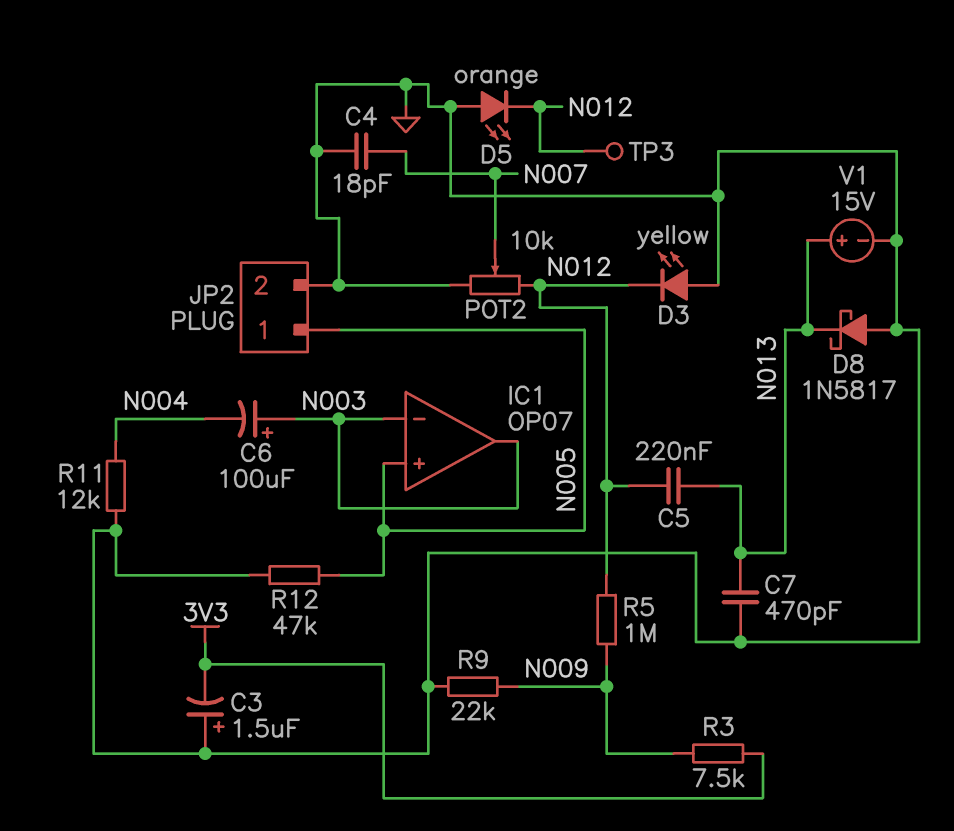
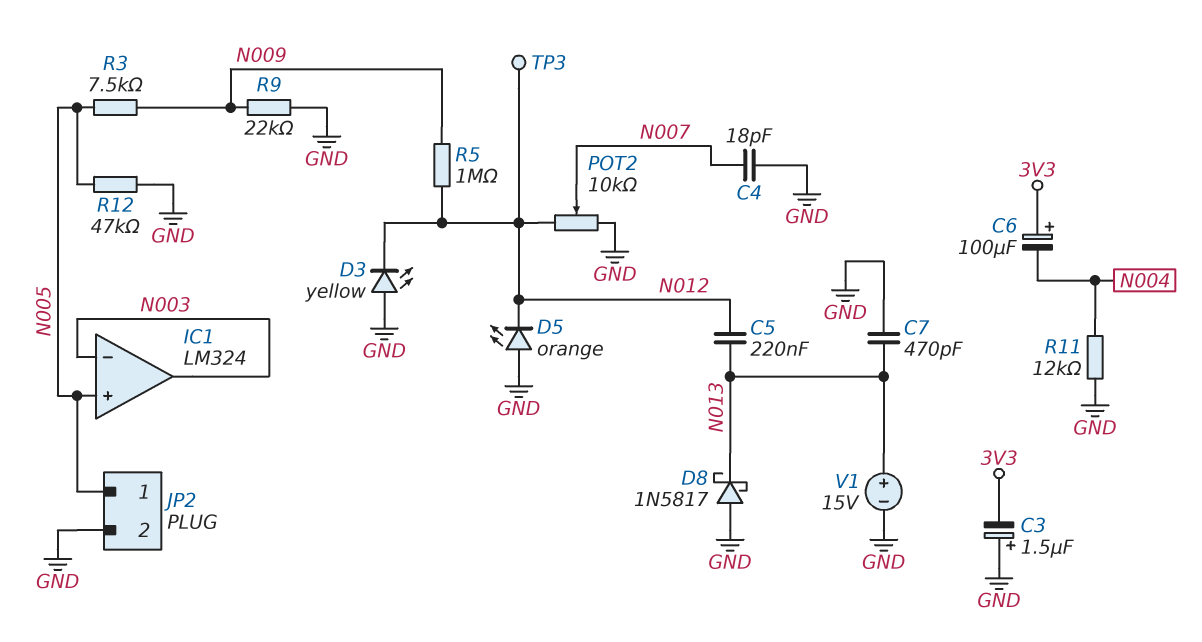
C6: 100uF (plus N003, minus N004) -> 100uF (plus 3V3, minus N004)
IC1: OP07 -> LM324
R3: 7.5k (3V3, N009) -> 7.5k (N005, N009)

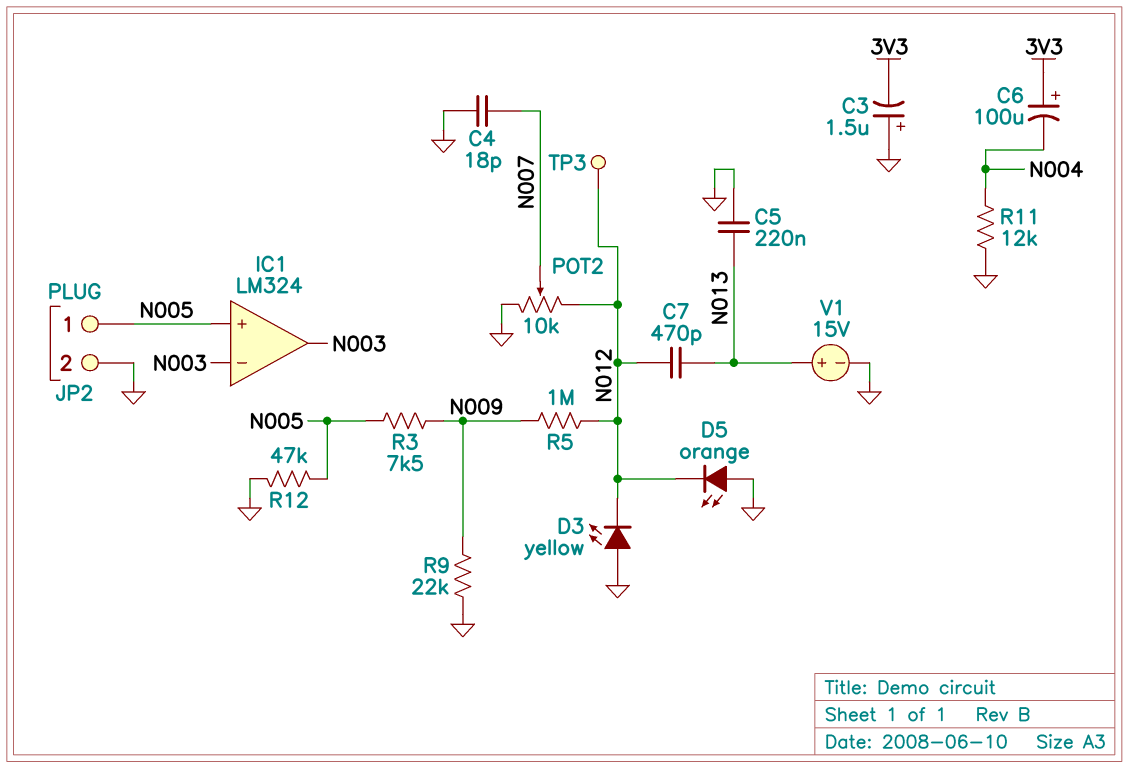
C5: 220nF (N012, N013) -> 220nF (GND, N013)
C7: 470pF (GND, N013) -> 470pF (N012, N013)
D8: schottky 1N5817 (A GND, K N013) -> none

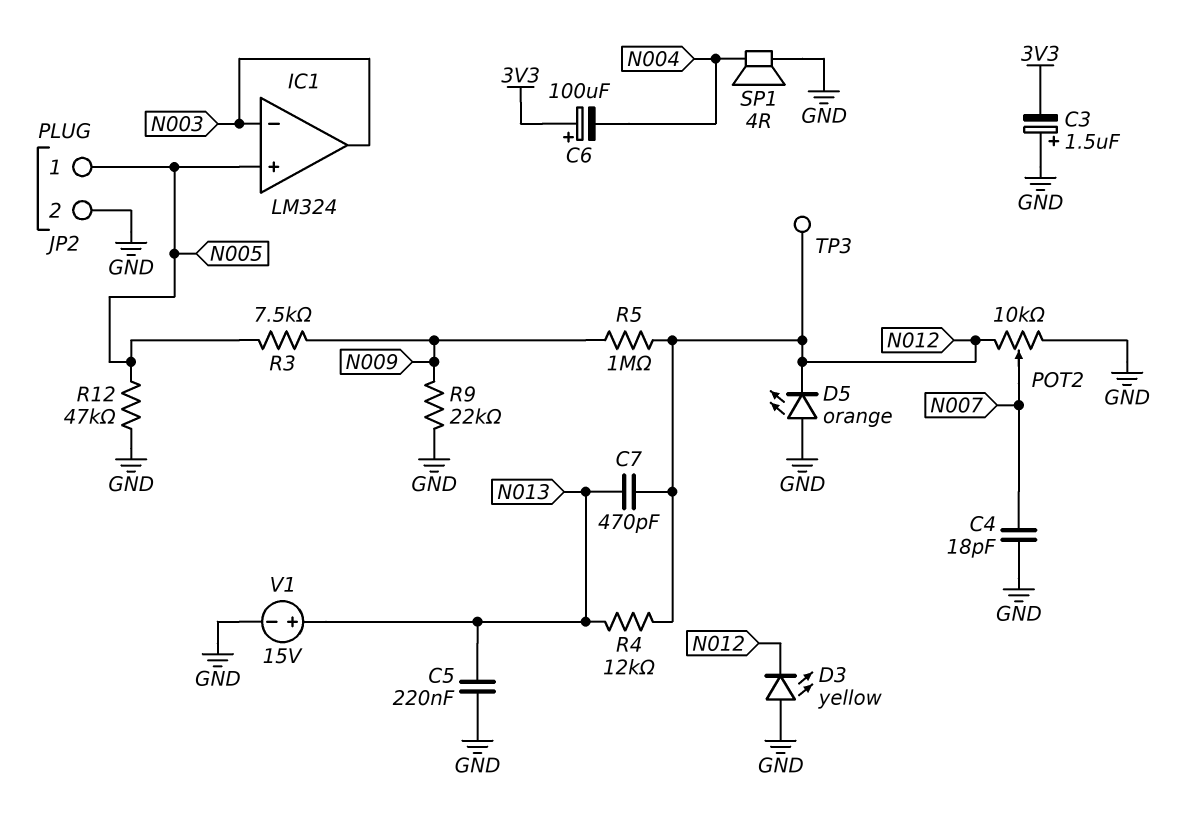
R4: none -> 12k (N012, N013)
R11: 12k (GND, N004) -> none
SP1: none -> speaker 4R (GND, N004)

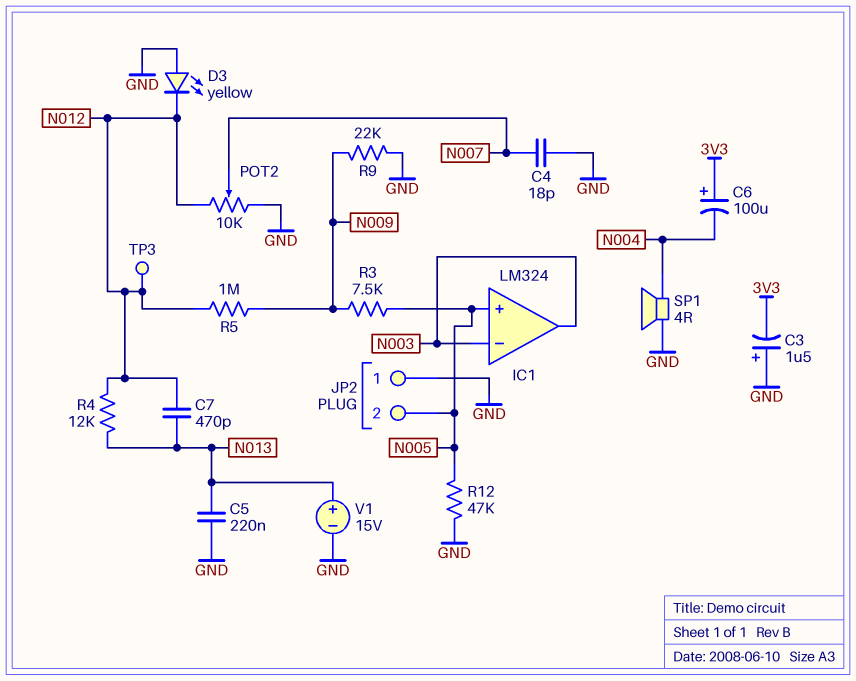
D5: LED orange (A GND, K N012) -> none
JP2 pin 1: N005 -> GND
JP2 pin 2: GND -> N005

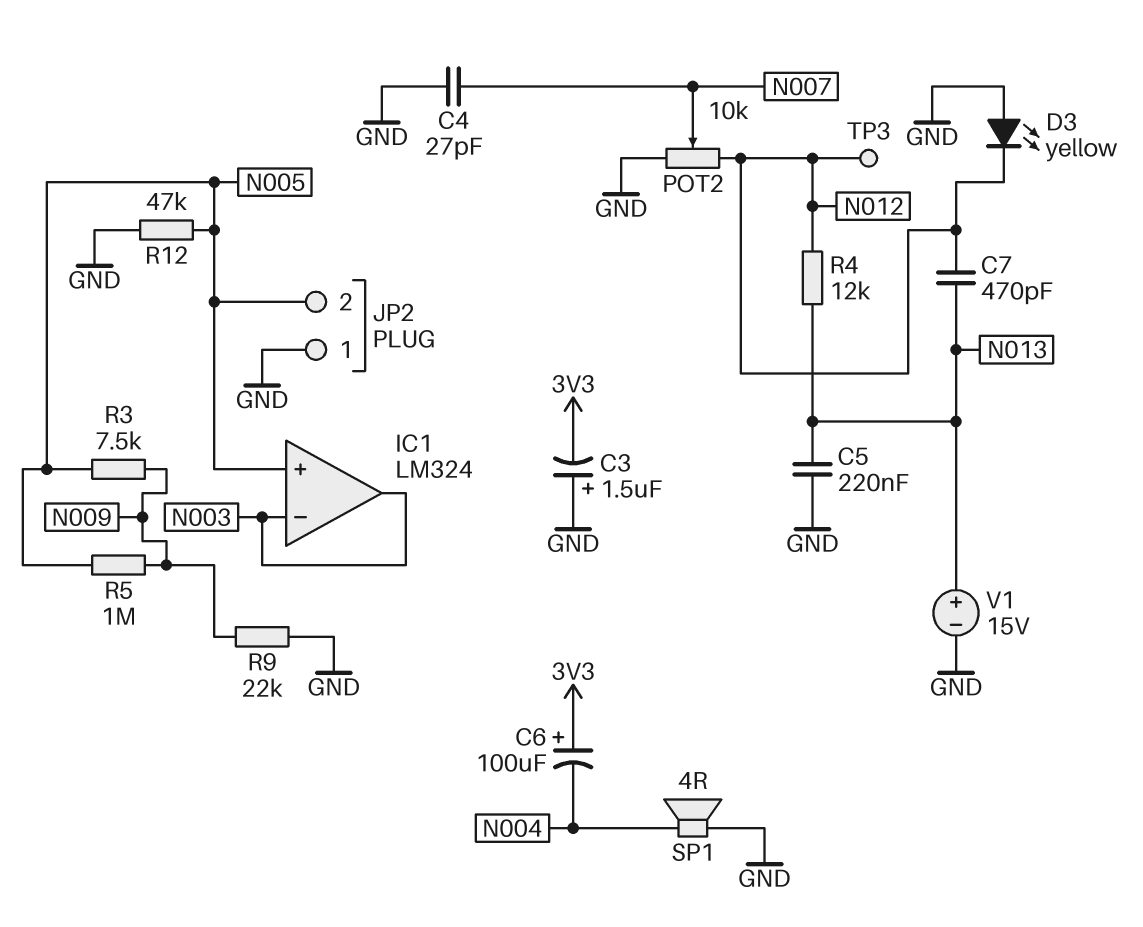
C4: 18pF (GND, N007) -> 27pF (GND, N007)
R5: 1M (N009, N012) -> 1M (N005, N009)

